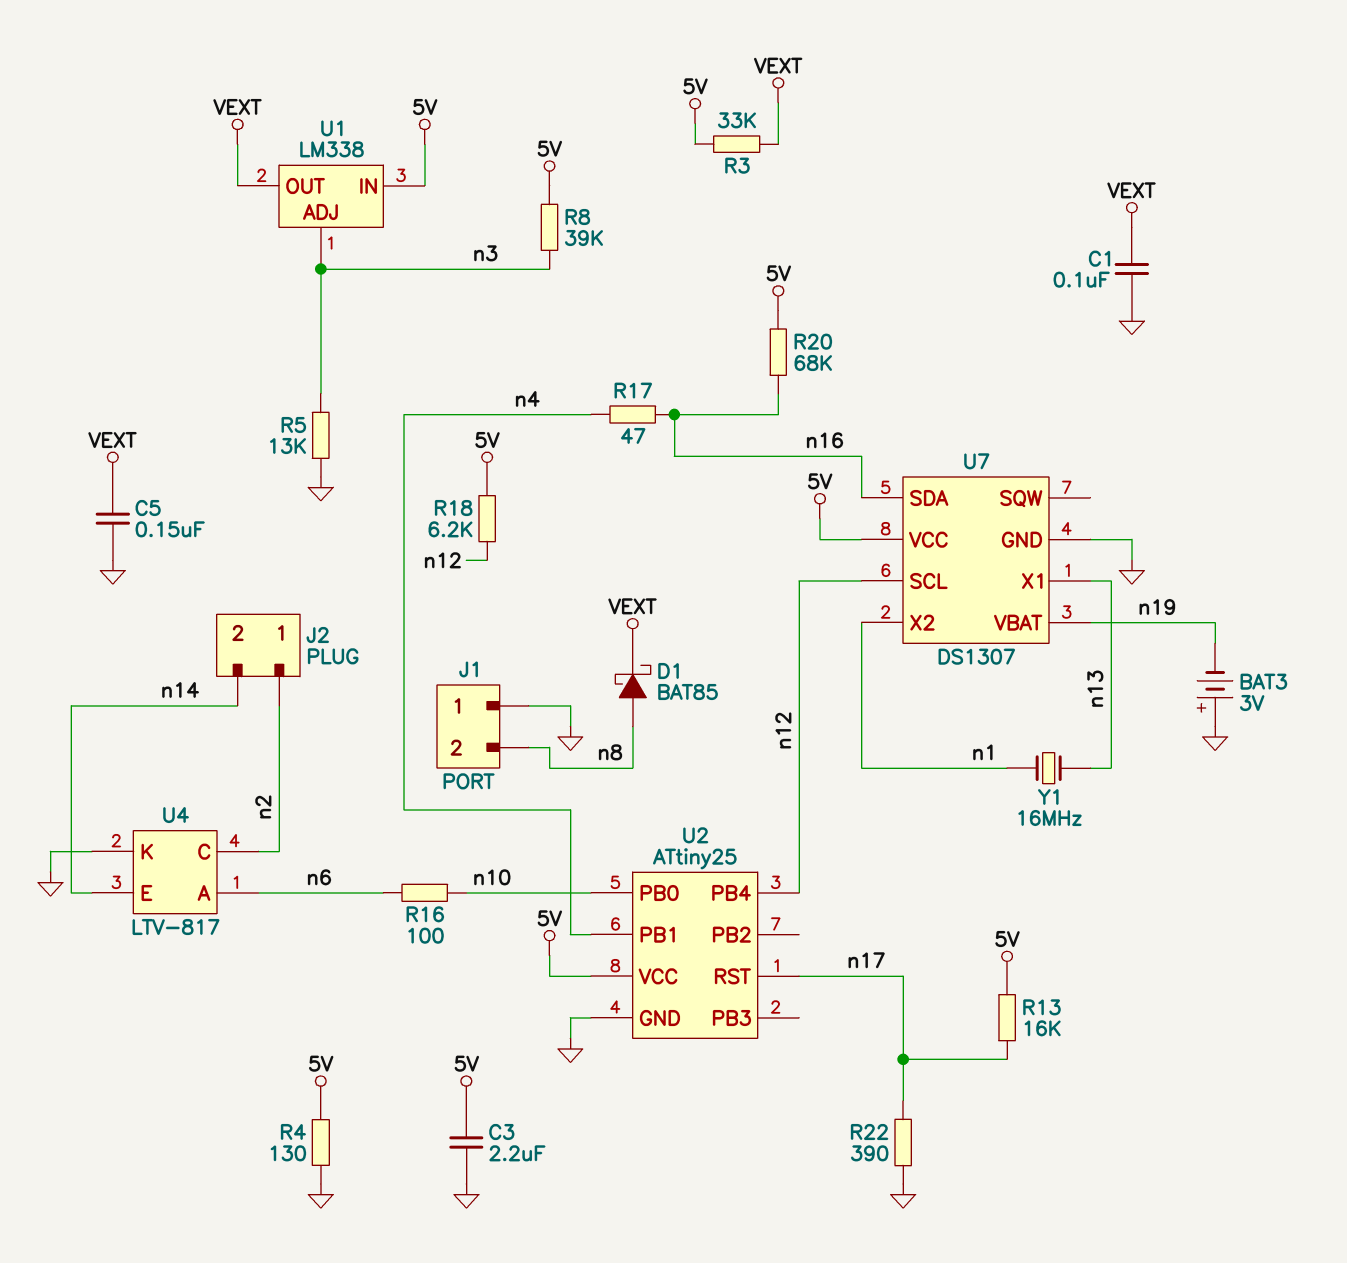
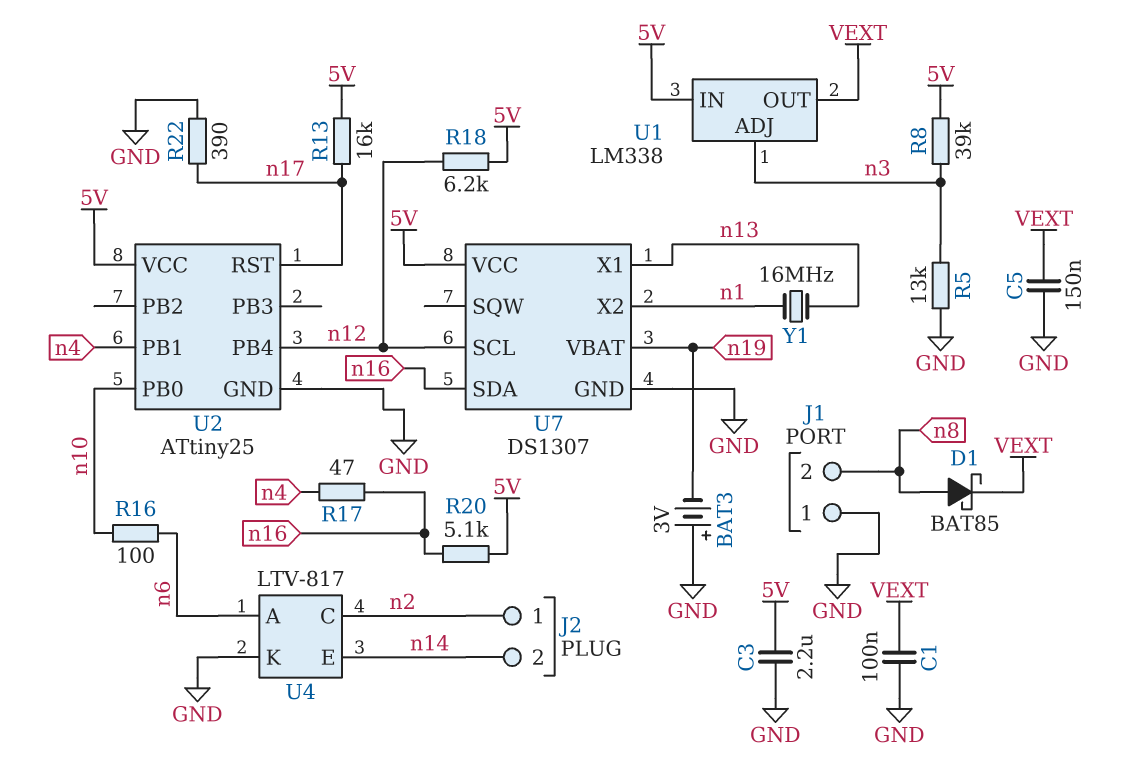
R3: 33k (5V, VEXT) -> none
R4: 130 (5V, GND) -> none
R20: 68k (5V, n16) -> 5.1k (5V, n16)

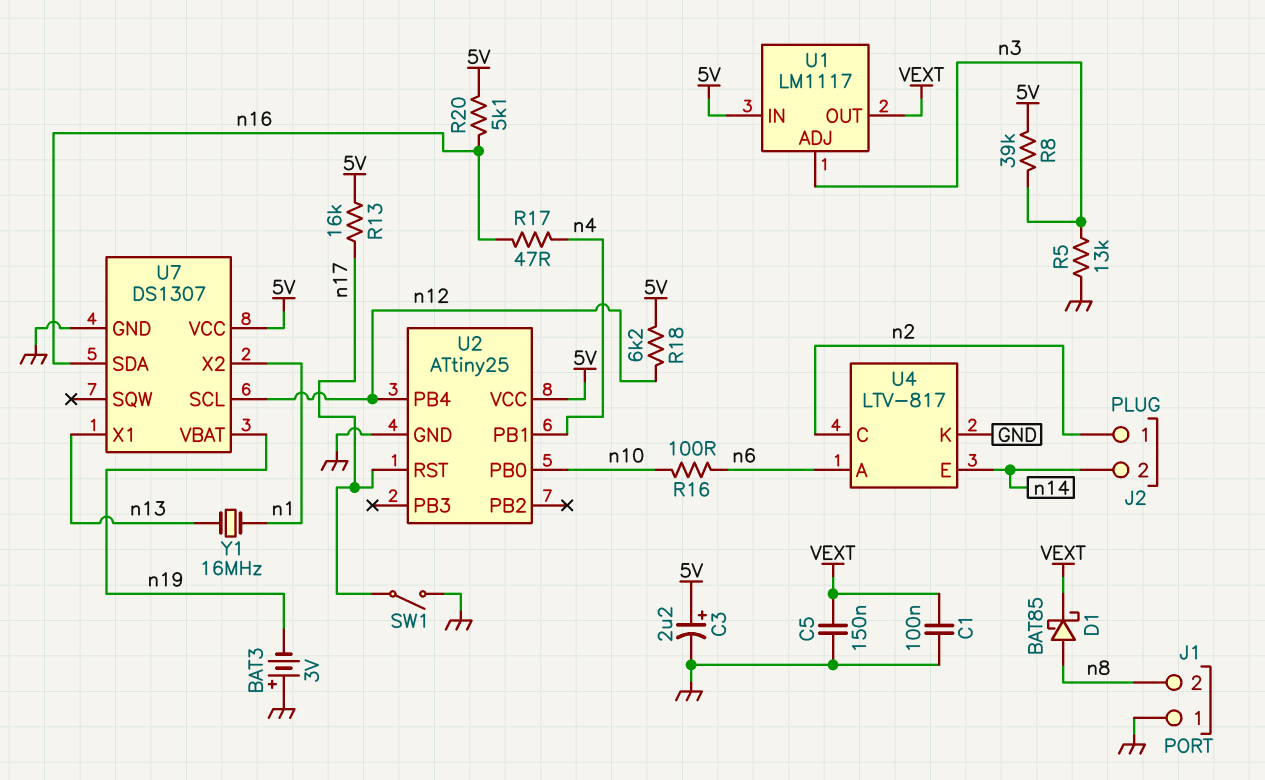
C3: 2.2uF (5V, GND) -> 2.2uF (plus 5V, minus GND)
R22: 390 (GND, n17) -> none
SW1: none -> switch (GND, n17)
U1: LM338 -> LM1117

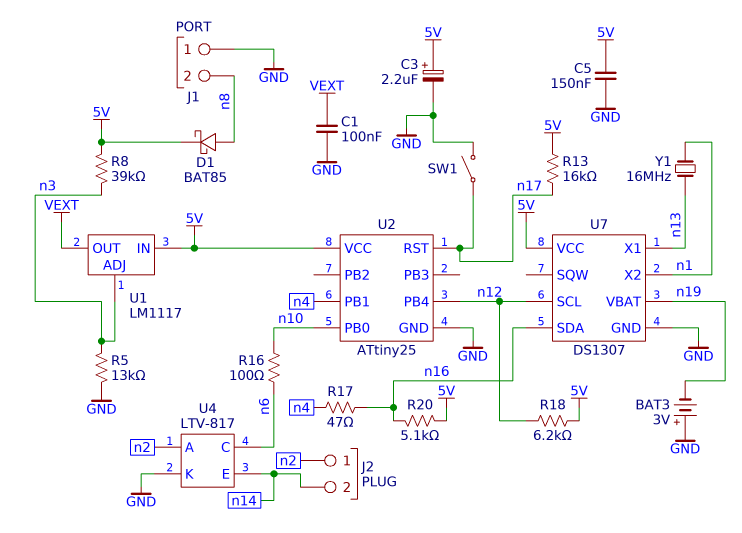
C5: 150nF (GND, VEXT) -> 150nF (5V, GND)
D1: schottky BAT85 (A n8, K VEXT) -> schottky BAT85 (A n8, K 5V)
U4 pin A: n6 -> n2
U4 pin C: n2 -> n6

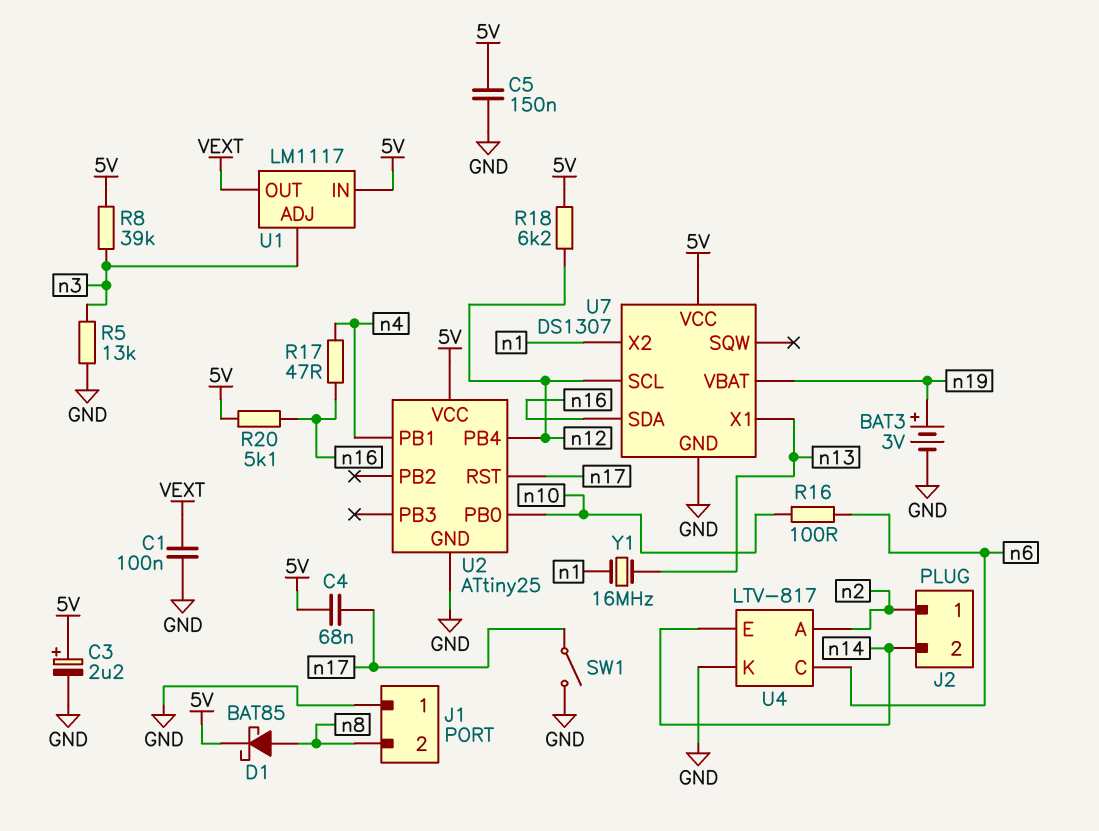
BAT3: 3V (plus GND, minus n19) -> 3V (plus n19, minus GND)
C4: none -> 68nF (5V, n17)
R13: 16k (5V, n17) -> none

